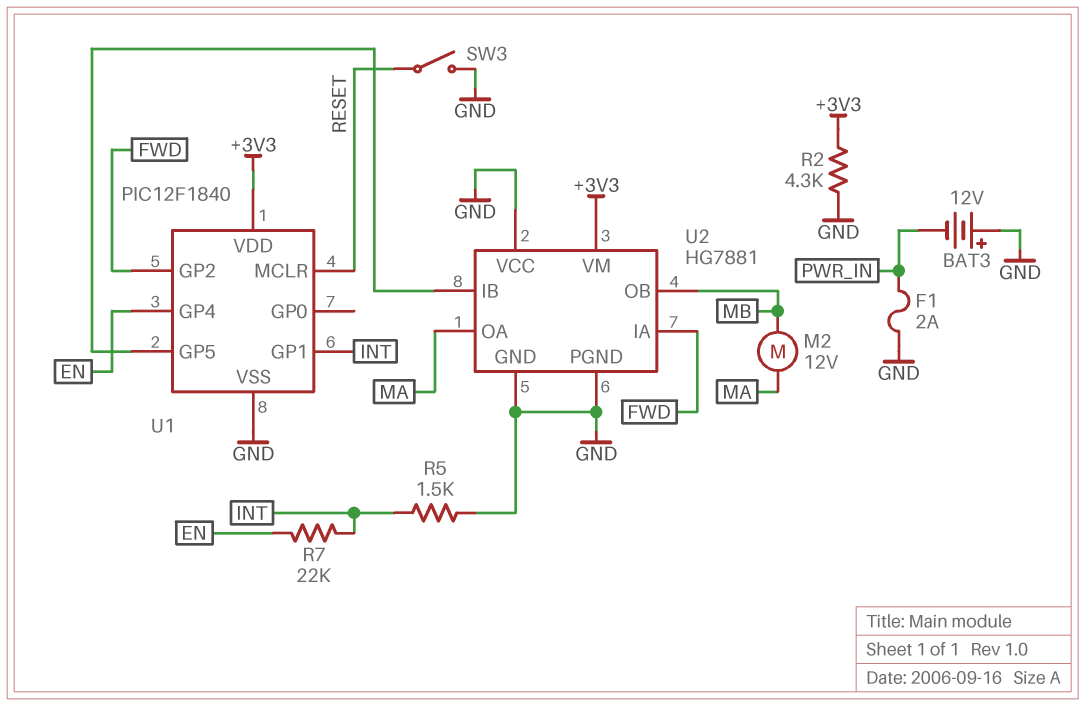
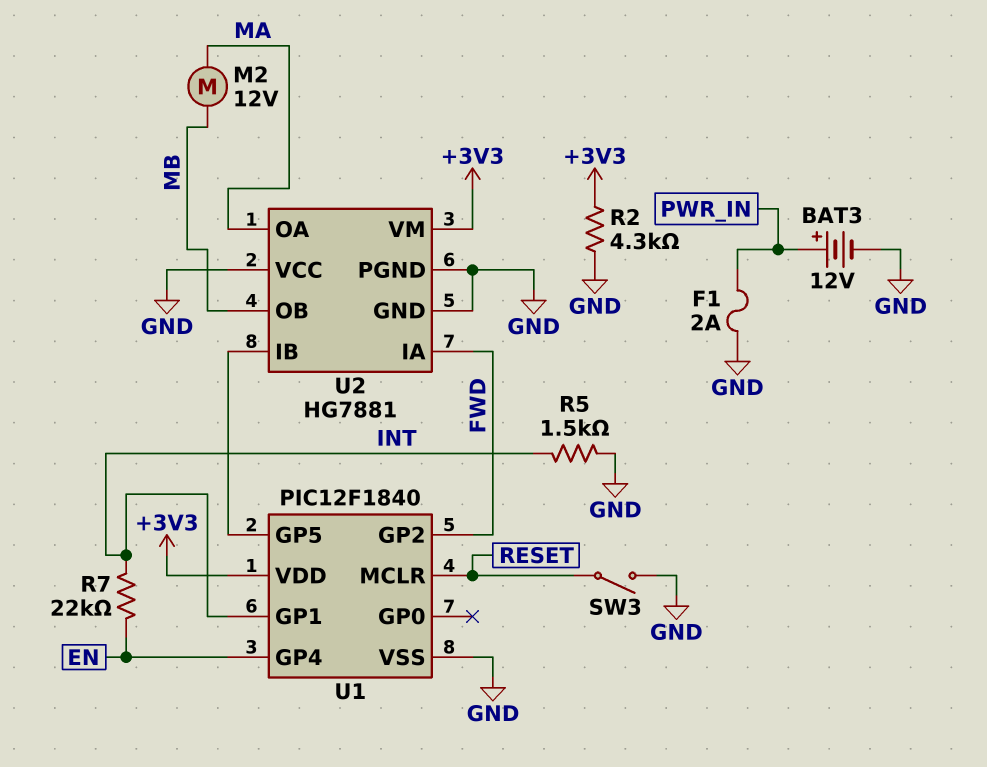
BAT3: 12V (plus GND, minus PWR_IN) -> 12V (plus PWR_IN, minus GND)

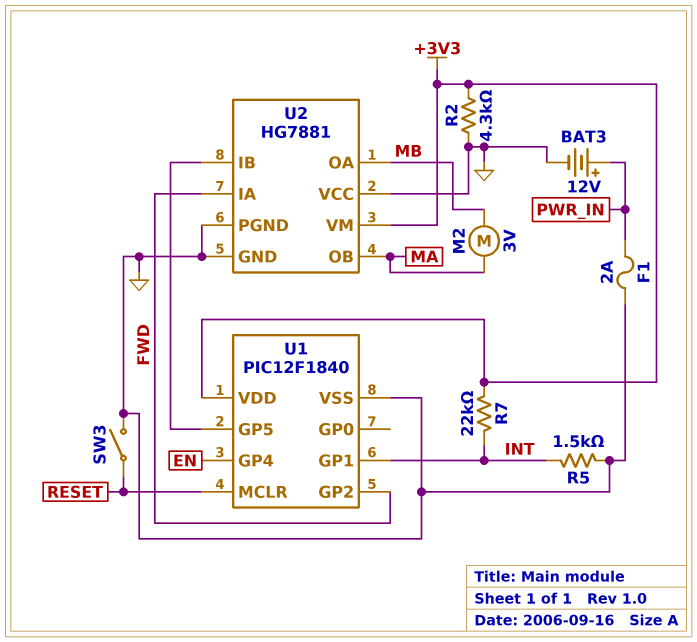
M2: motor 12V (MA, MB) -> motor 3V (MA, MB)
R7: 22k (EN, INT) -> 22k (+3V3, INT)
U2 pin OA: MA -> MB
U2 pin OB: MB -> MA

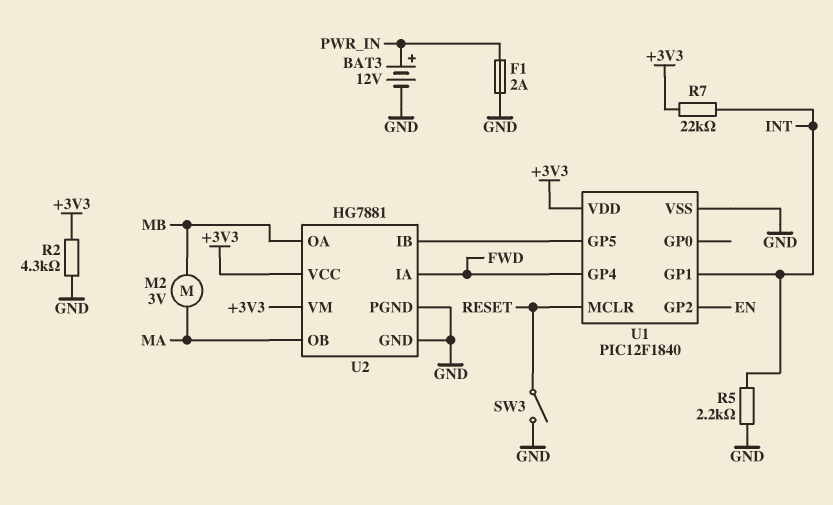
R5: 1.5k (GND, INT) -> 2.2k (GND, INT)
U1 pin GP2: FWD -> EN
U1 pin GP4: EN -> FWD
U2 pin VCC: GND -> +3V3

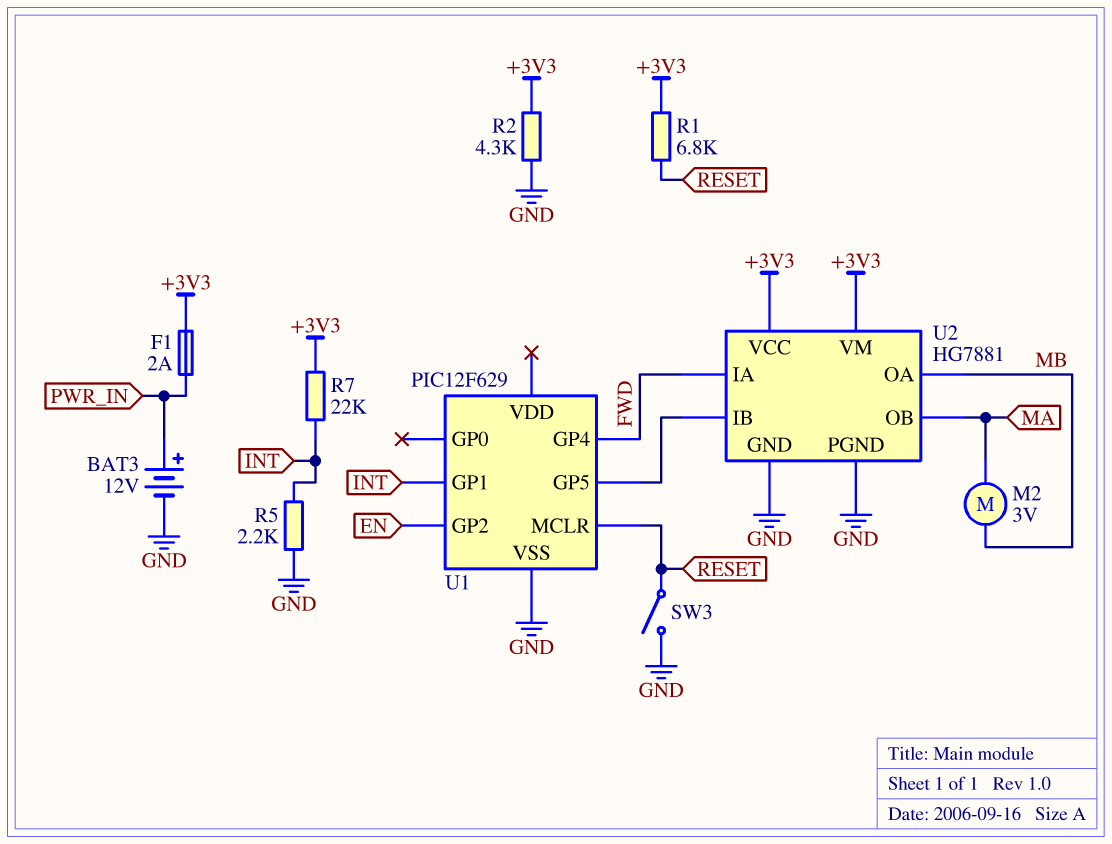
F1: 2A (GND, PWR_IN) -> 2A (+3V3, PWR_IN)
R1: none -> 6.8k (+3V3, RESET)
U1: PIC12F1840 -> PIC12F629
U1 pin VDD: +3V3 -> none

